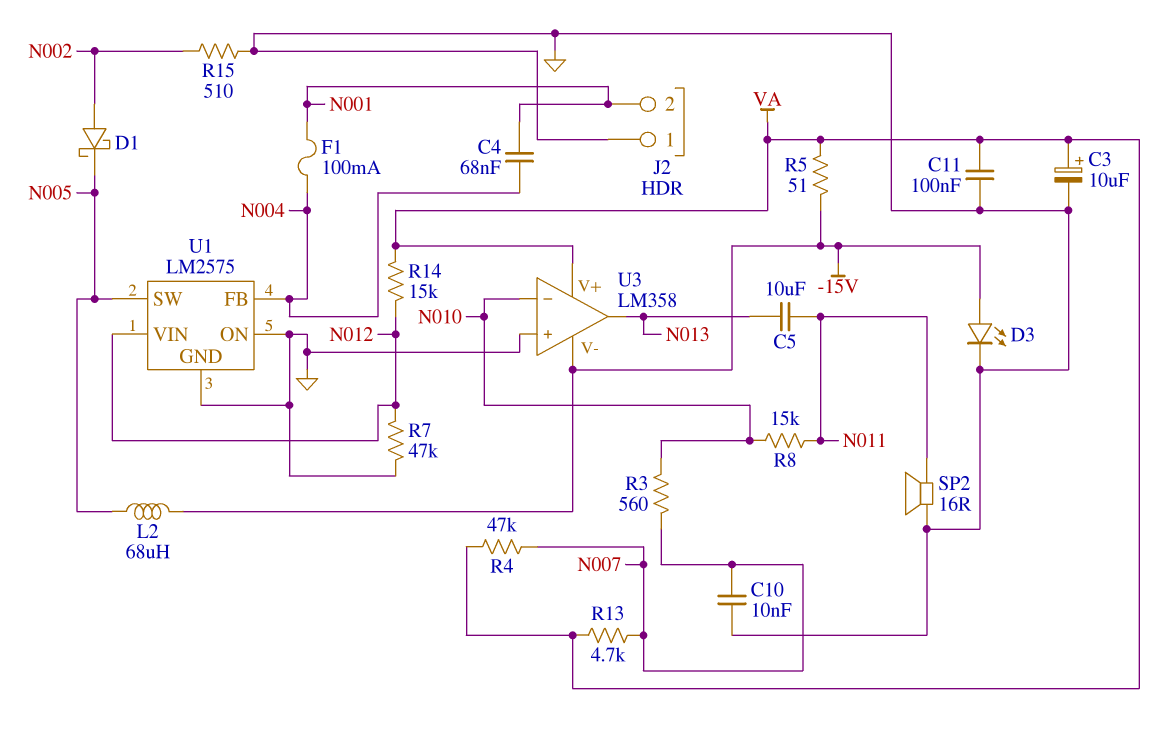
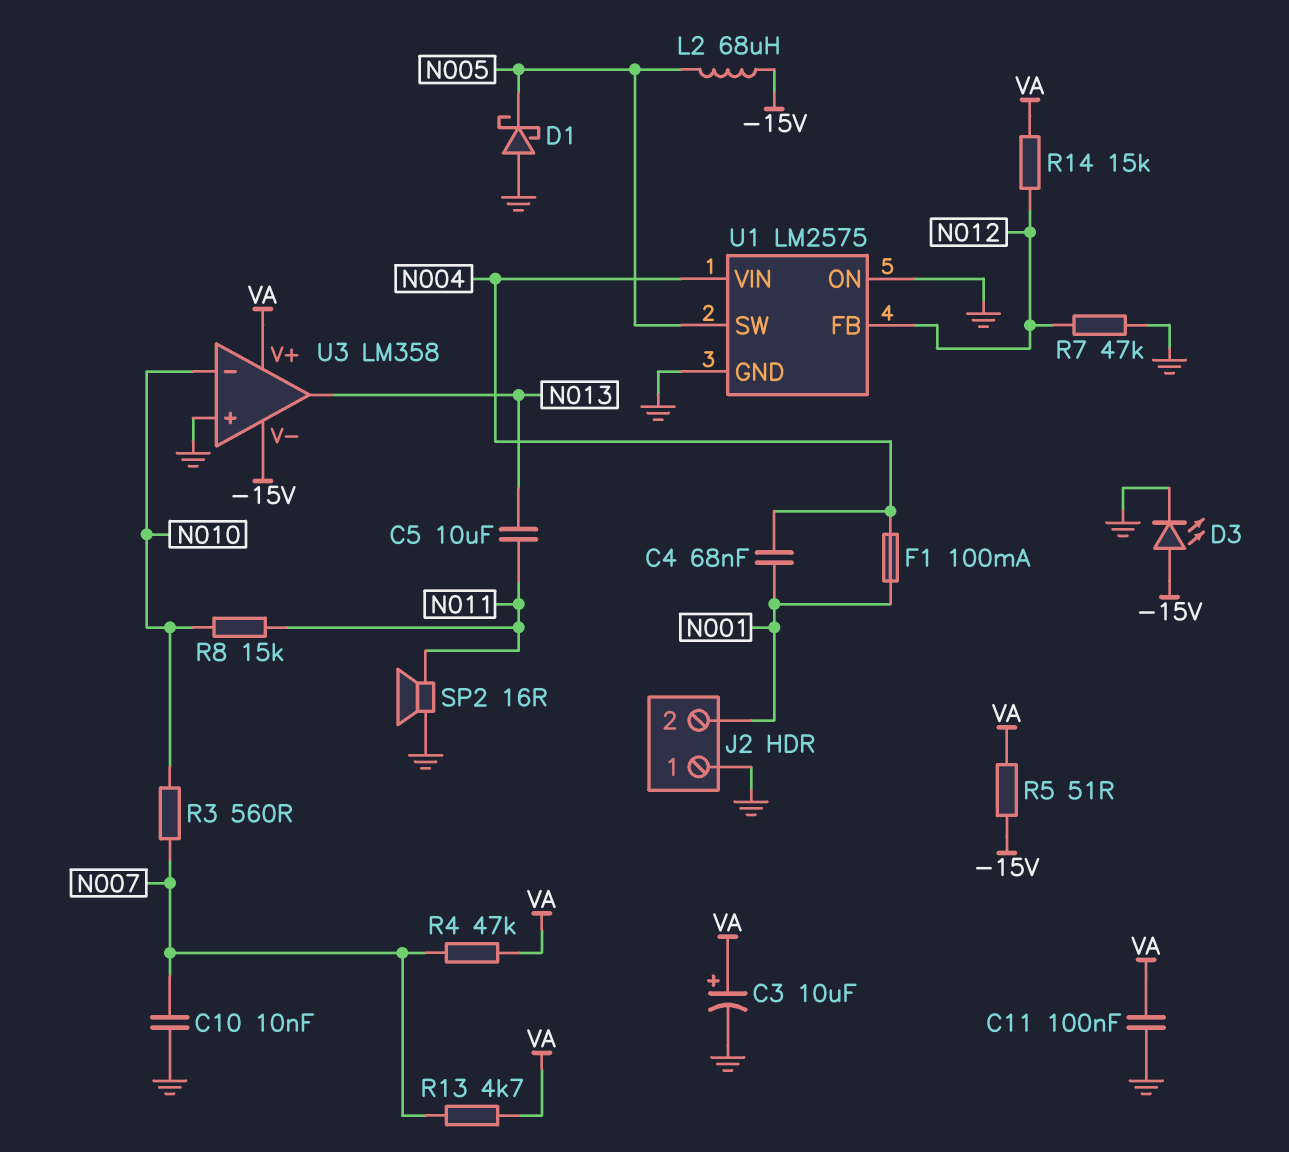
D1: schottky (A N002, K N005) -> schottky (A GND, K N005)
R15: 510 (GND, N002) -> none
U1 pin FB: N004 -> N012
U1 pin VIN: N012 -> N004

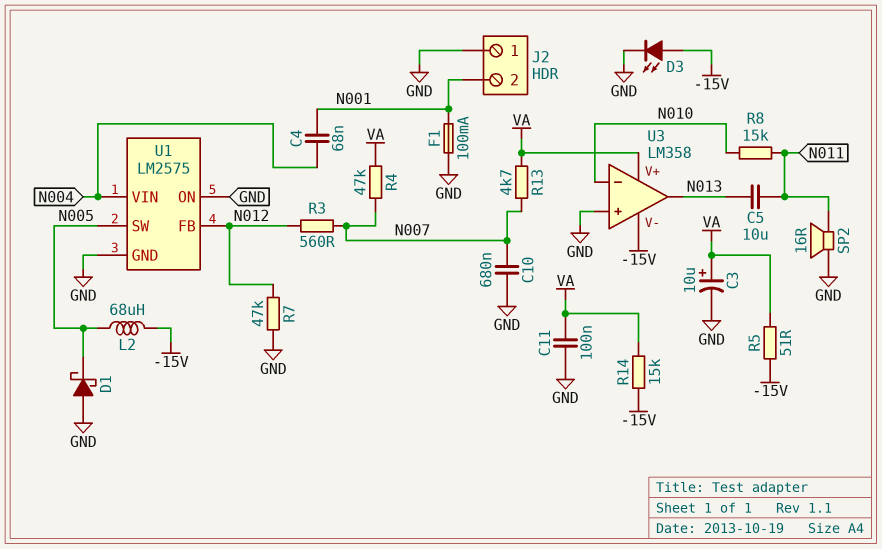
C10: 10nF (GND, N007) -> 680nF (GND, N007)
F1: 100mA (N001, N004) -> 100mA (GND, N001)
R3: 560 (N007, N010) -> 560 (N007, N012)
R14: 15k (N012, VA) -> 15k (-15V, VA)

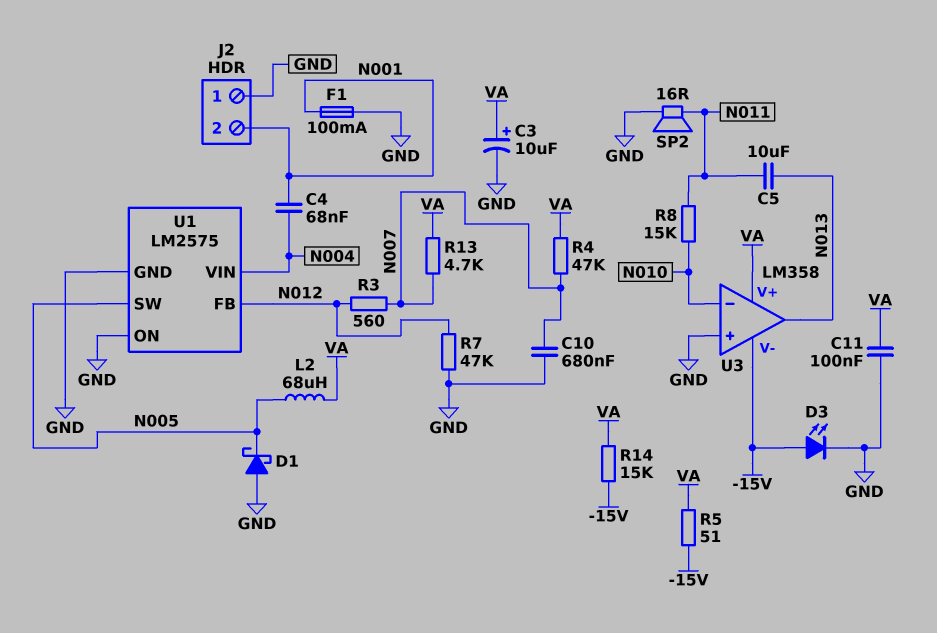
L2: 68uH (-15V, N005) -> 68uH (N005, VA)

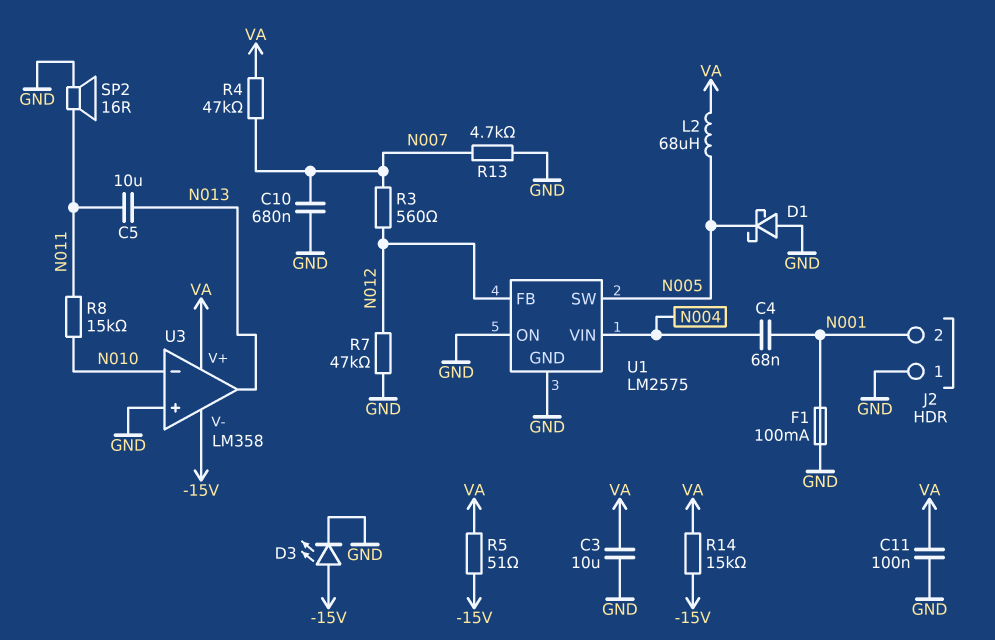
C3: 10uF (plus VA, minus GND) -> 10uF (GND, VA)
R13: 4.7k (N007, VA) -> 4.7k (GND, N007)

